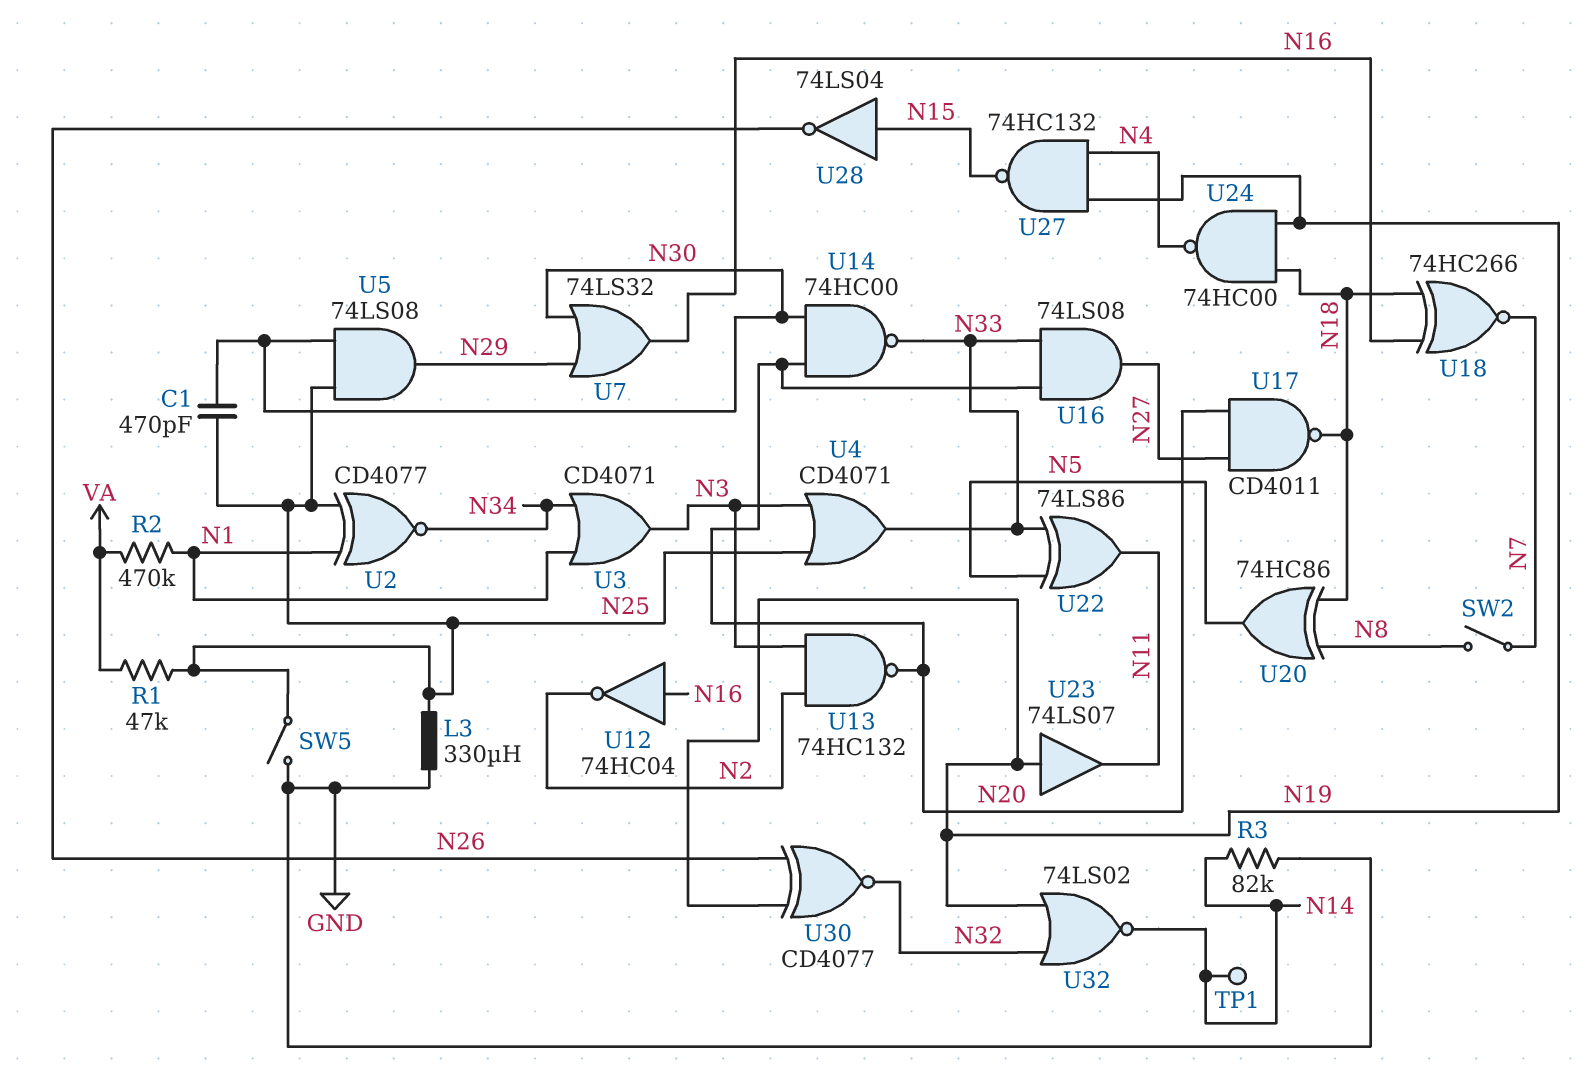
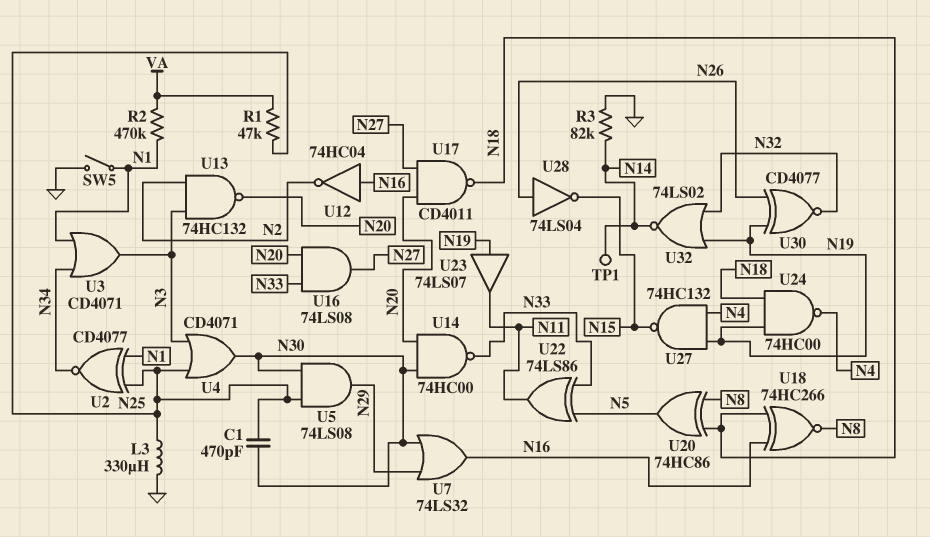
SW2: switch (N7, N8) -> none
SW5: switch (GND, N25) -> switch (GND, N1)
U4: OR CD4071 (in N3, in N25, out N33) -> OR CD4071 (in N3, in N25, out N30)
U18: XNOR 74HC266 (in N16, in N18, out N7) -> XNOR 74HC266 (in N16, in N18, out N8)
U28: NOT 74LS04 (in N15, out N26) -> NOT 74LS04 (in N26, out N15)

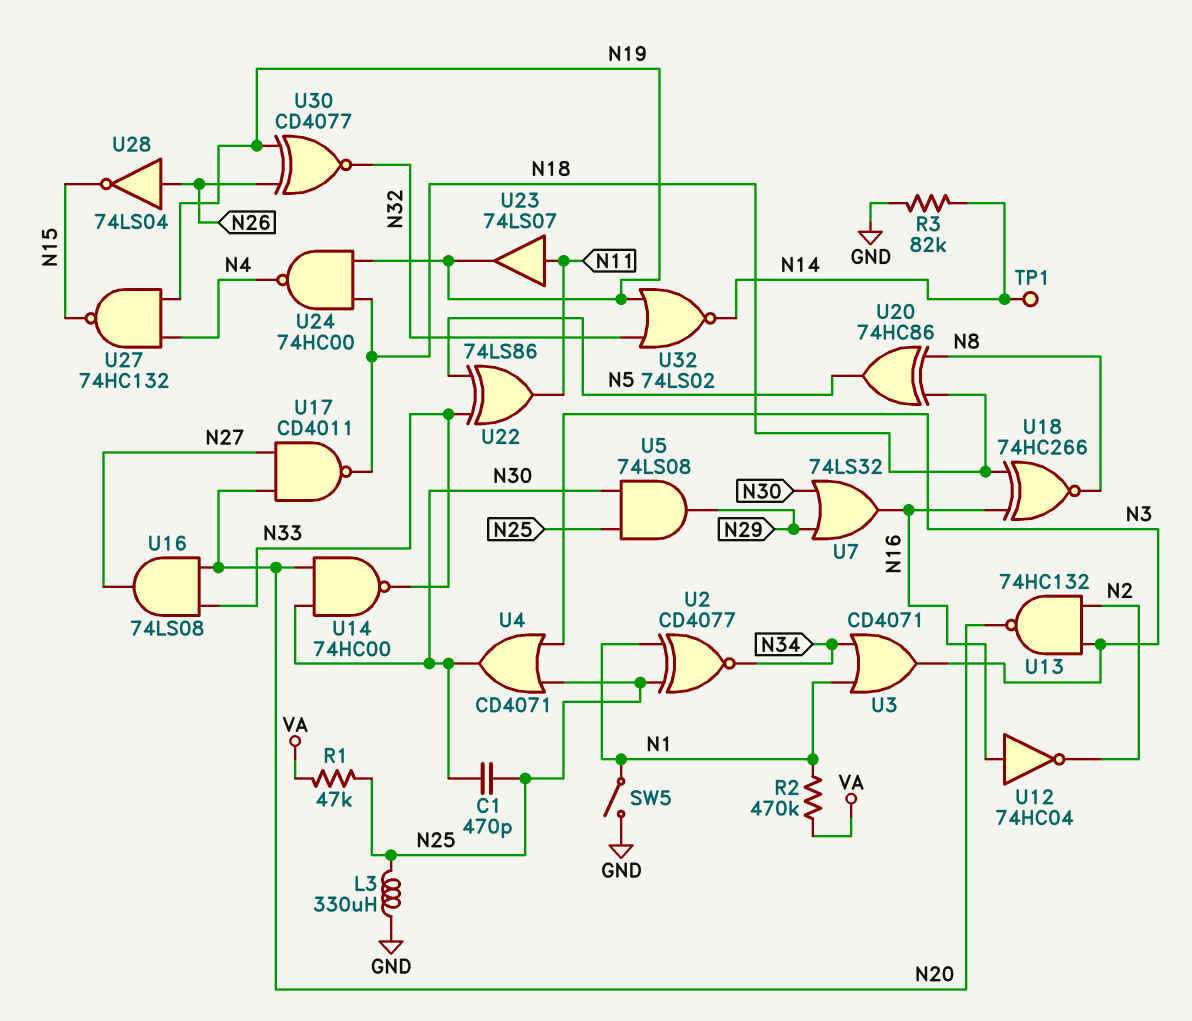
U23: buffer 74LS07 (in N19, out N11) -> buffer 74LS07 (in N11, out N19)

